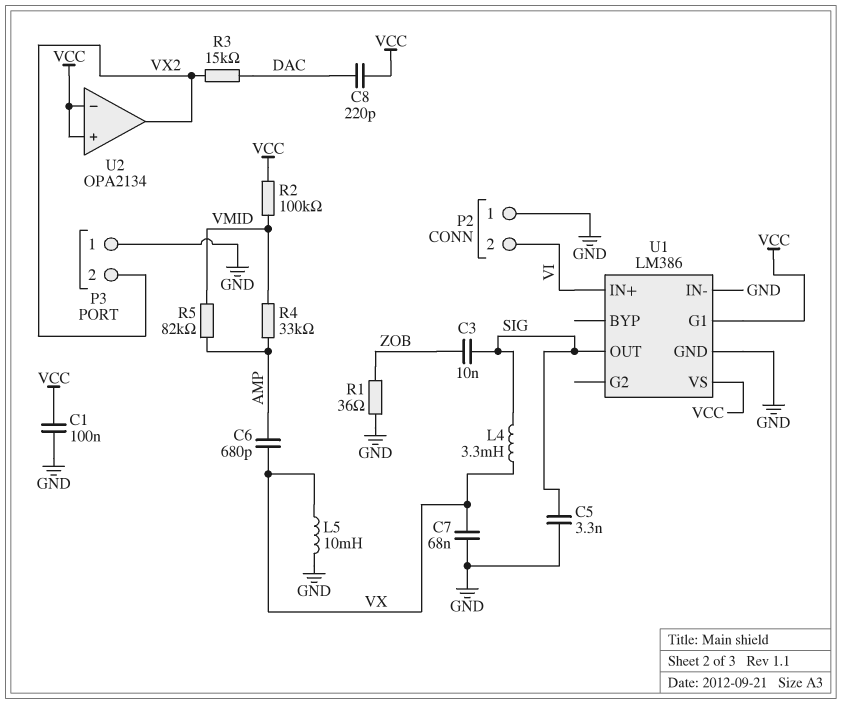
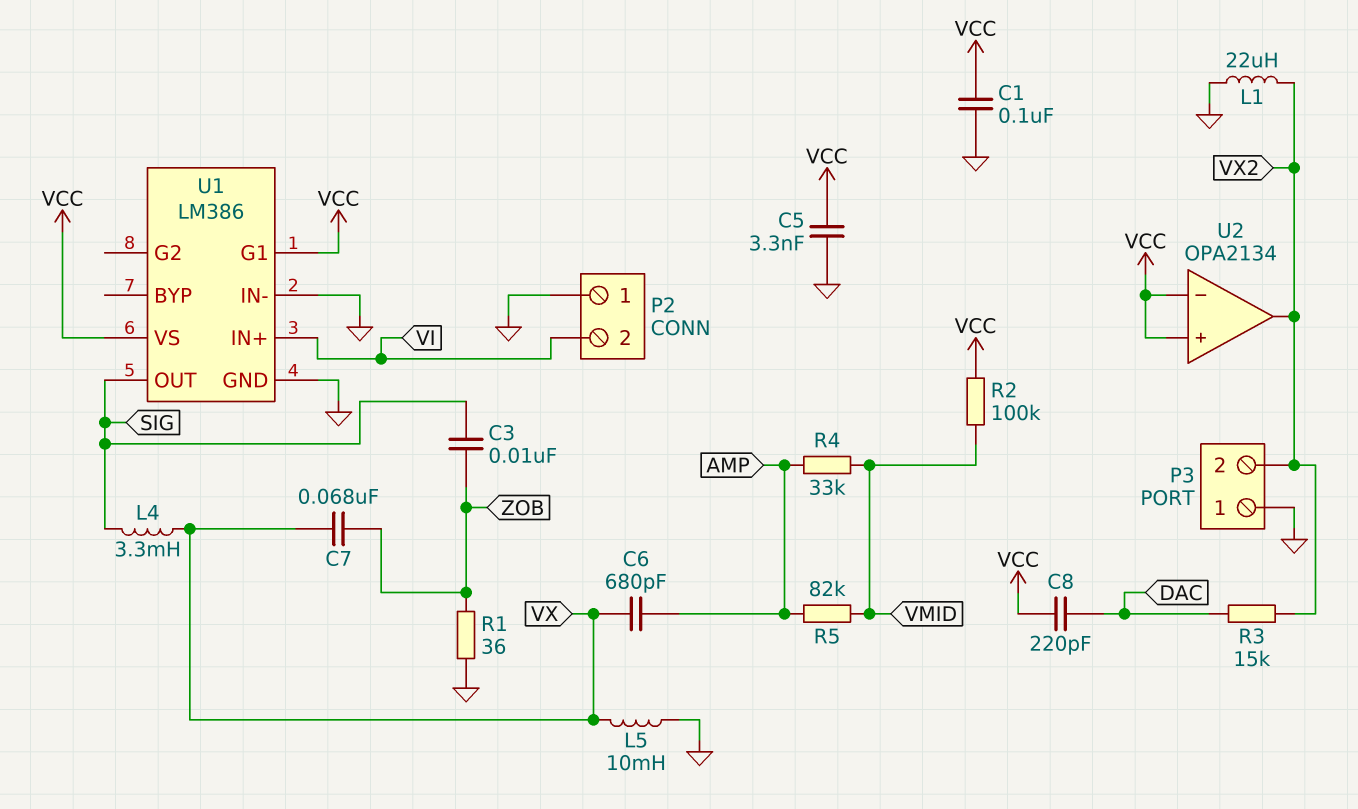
C5: 3.3nF (GND, SIG) -> 3.3nF (GND, VCC)
C7: 68nF (GND, VX) -> 68nF (VX, ZOB)
L1: none -> 22uH (GND, VX2)

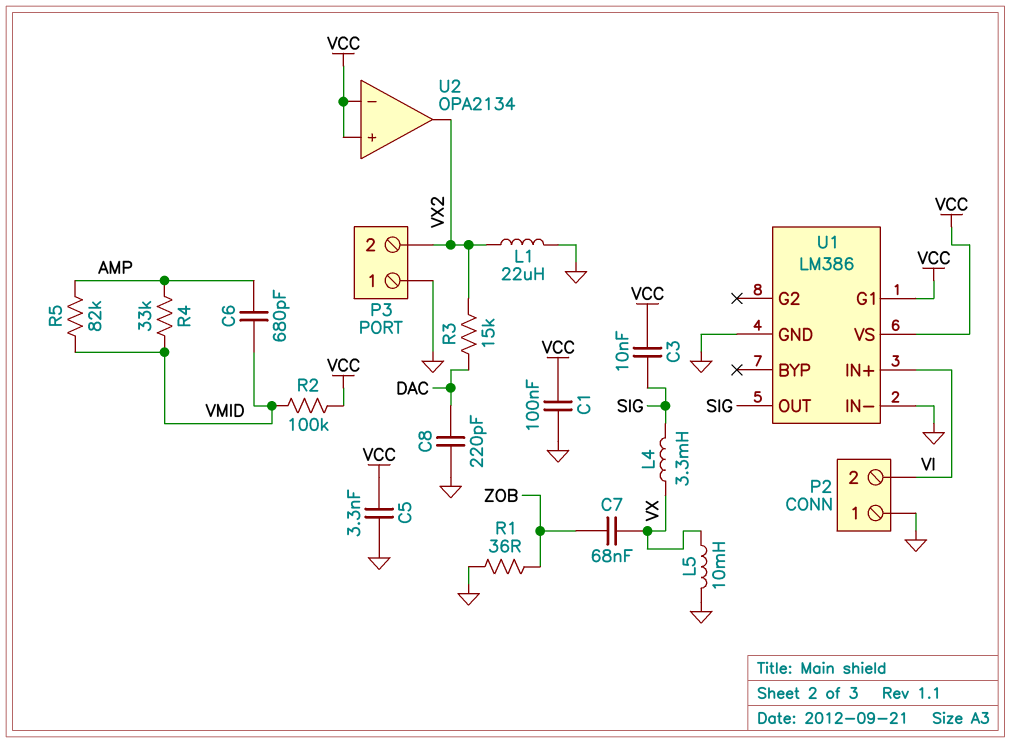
C3: 10nF (SIG, ZOB) -> 10nF (SIG, VCC)
C6: 680pF (AMP, VX) -> 680pF (AMP, VMID)
C8: 220pF (DAC, VCC) -> 220pF (DAC, GND)

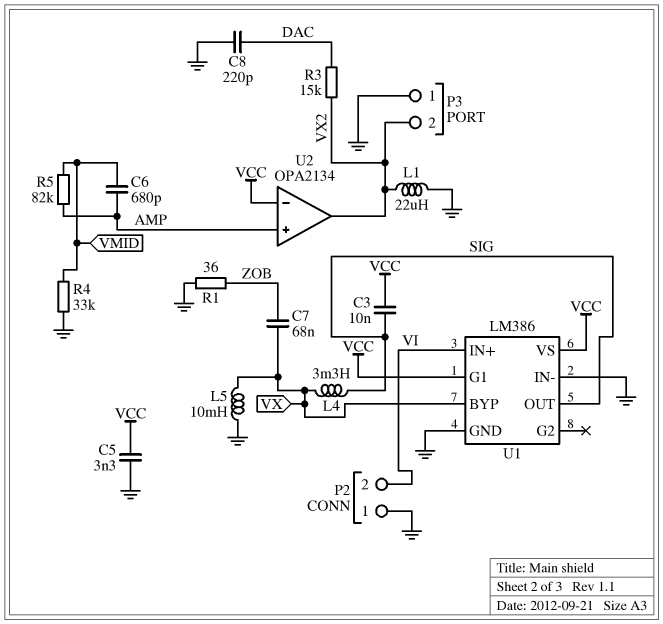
C1: 100nF (GND, VCC) -> none
R2: 100k (VCC, VMID) -> none
R4: 33k (AMP, VMID) -> 33k (GND, VMID)
U1 pin BYP: none -> VX
U2 pin in+: VCC -> AMP

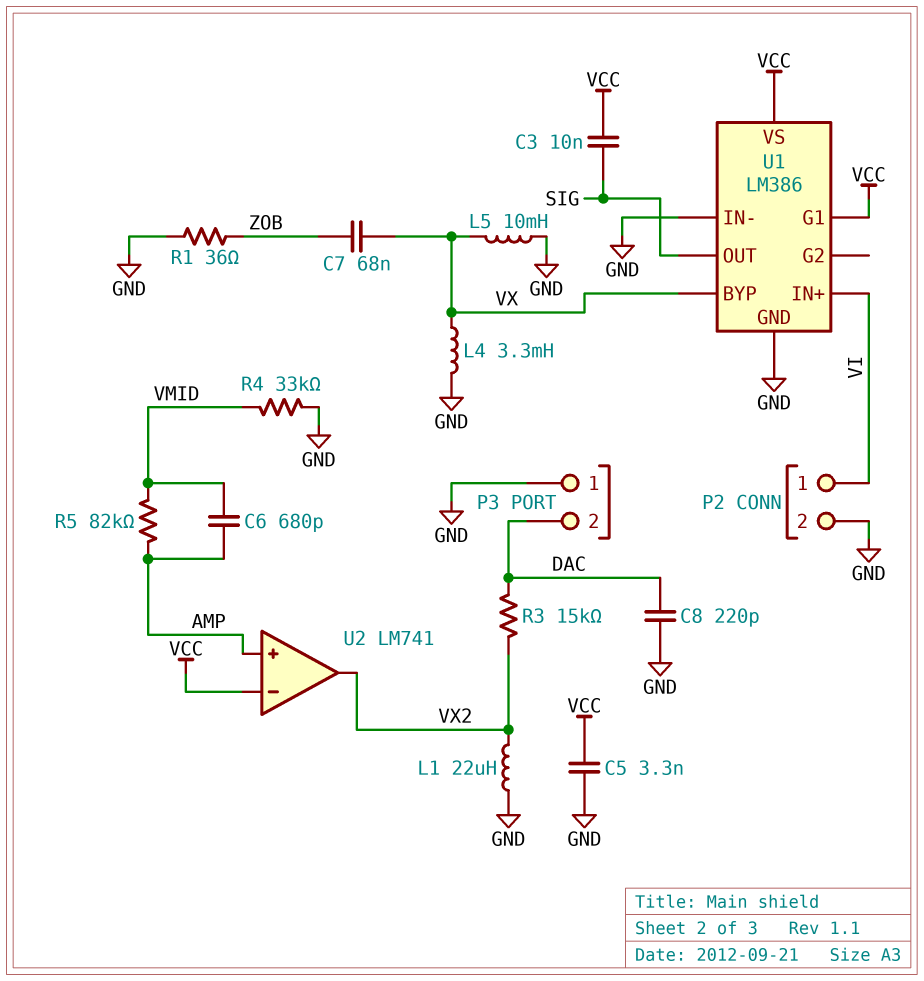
L4: 3.3mH (SIG, VX) -> 3.3mH (GND, VX)
P2 pin 1: GND -> VI
P2 pin 2: VI -> GND
P3 pin 2: VX2 -> DAC
U2: OPA2134 -> LM741

